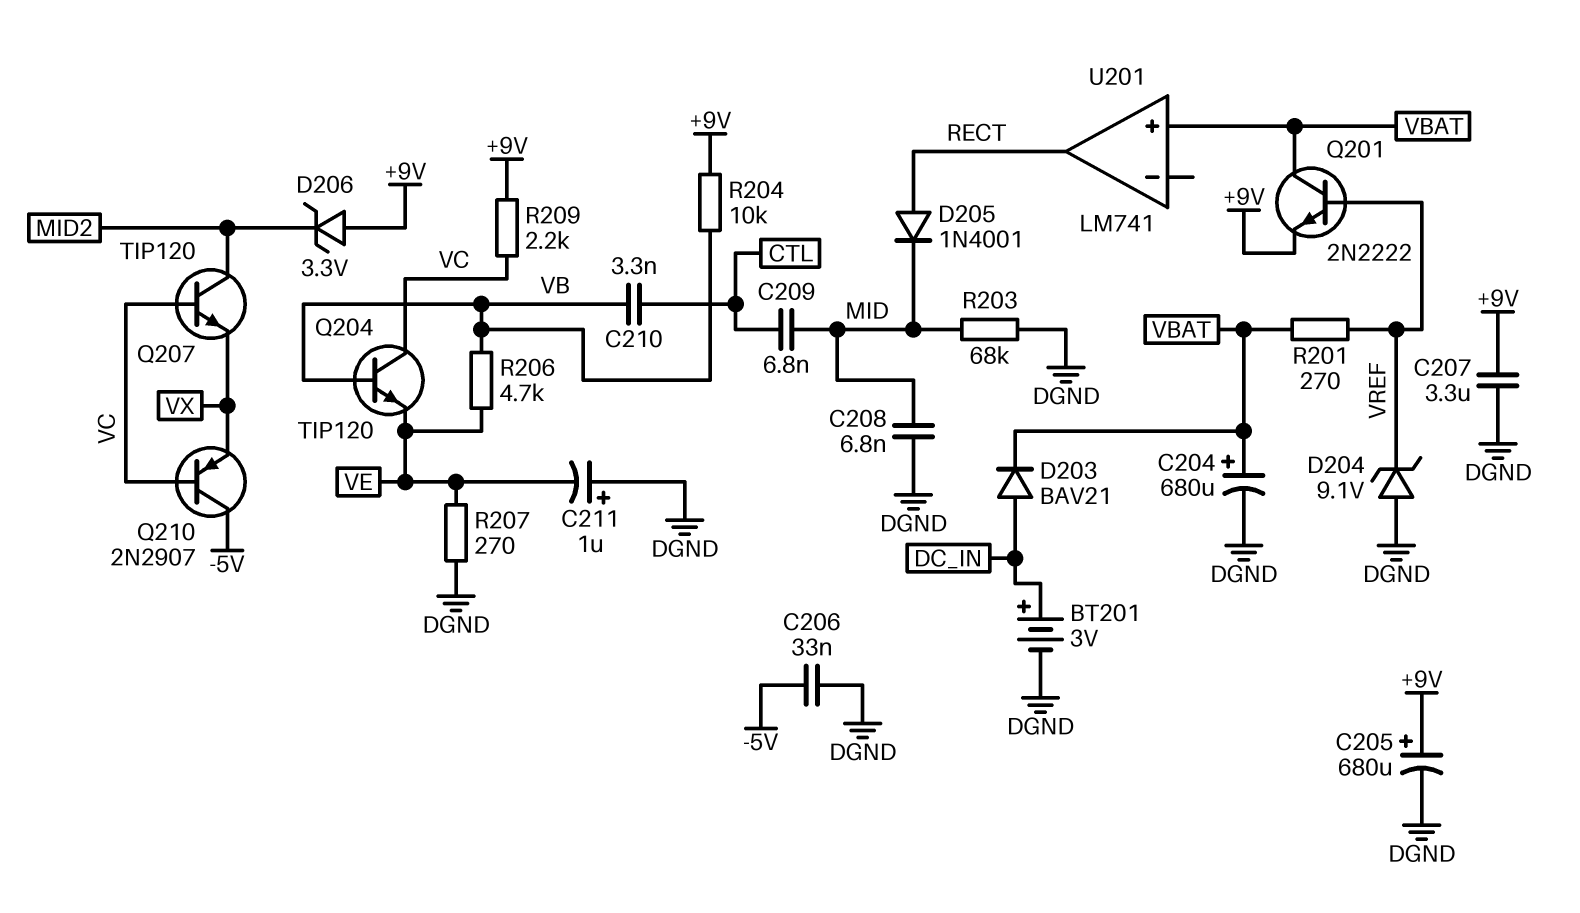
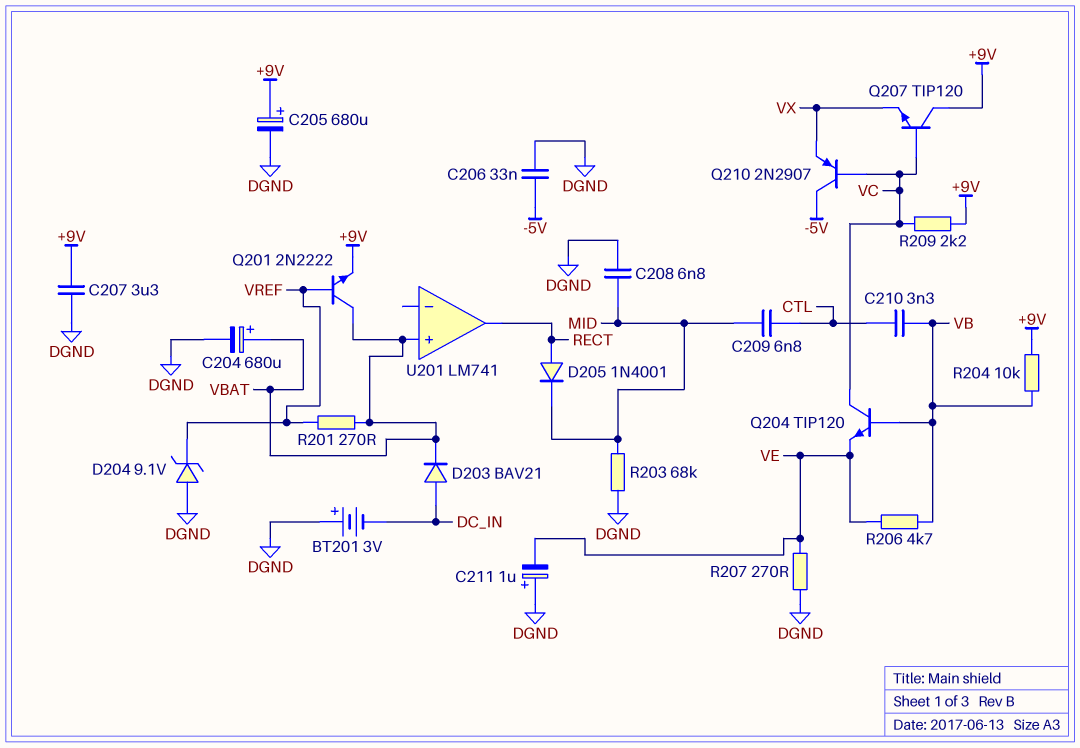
BT201: 3V (plus DC_IN, minus DGND) -> 3V (plus DGND, minus DC_IN)
D206: zener 3.3V (A +9V, K MID2) -> none
Q207: NPN TIP120 (B VC, C MID2, E VX) -> NPN TIP120 (B VC, C +9V, E VX)

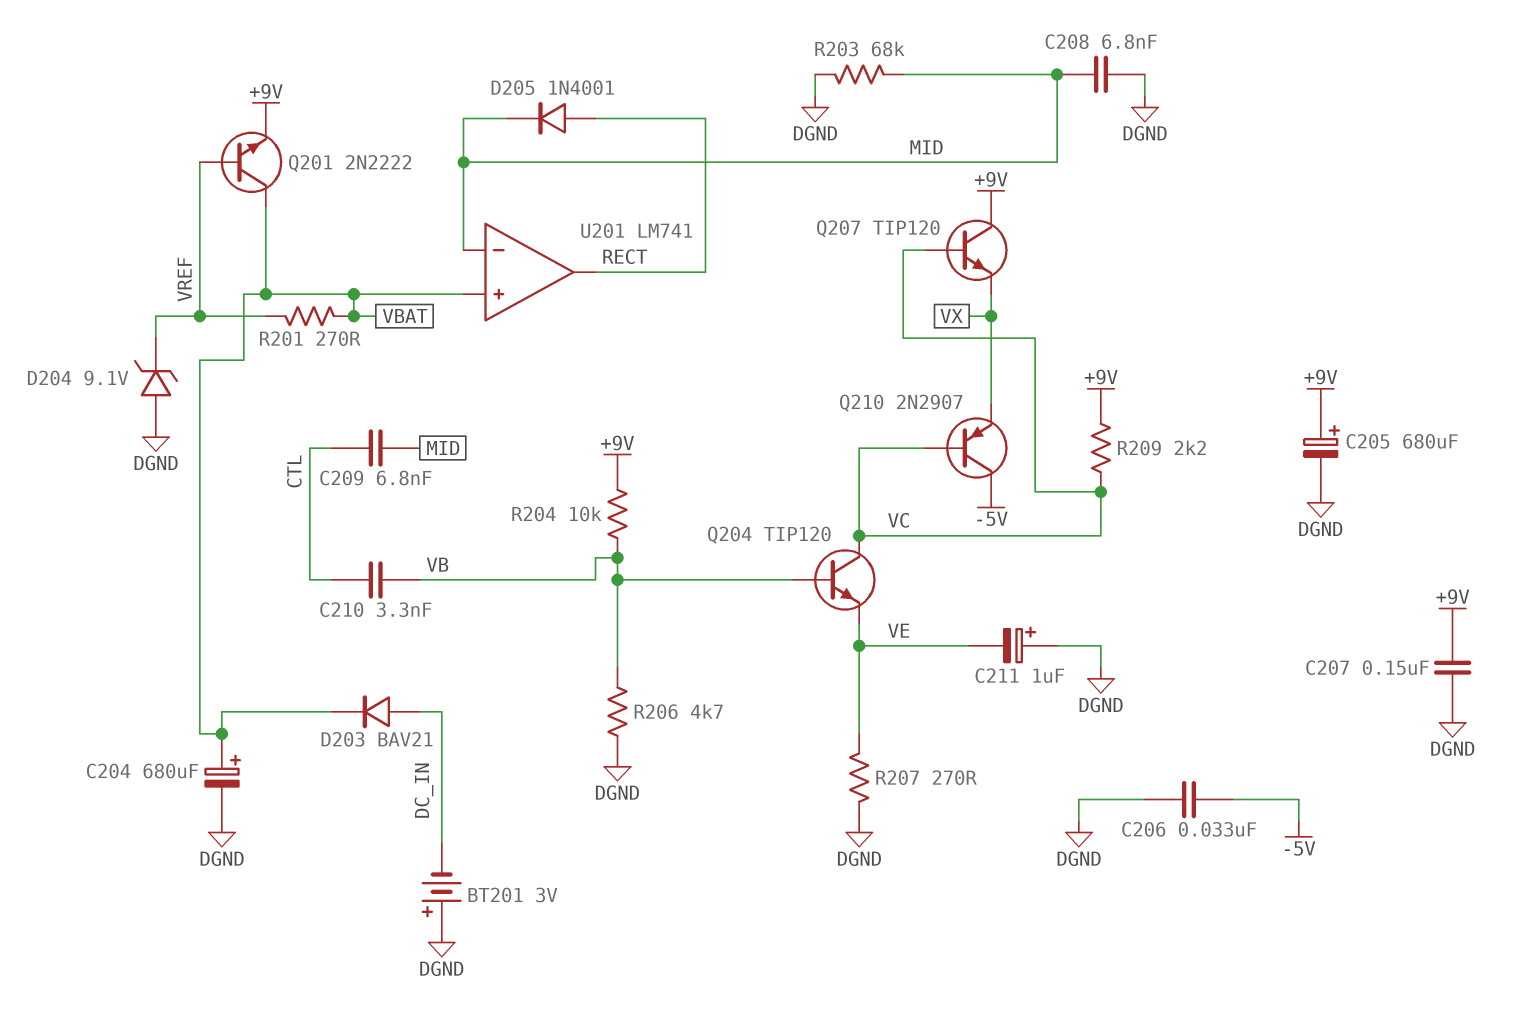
C207: 3.3uF (+9V, DGND) -> 150nF (+9V, DGND)
R206: 4.7k (VB, VE) -> 4.7k (DGND, VB)
U201 pin in-: none -> MID

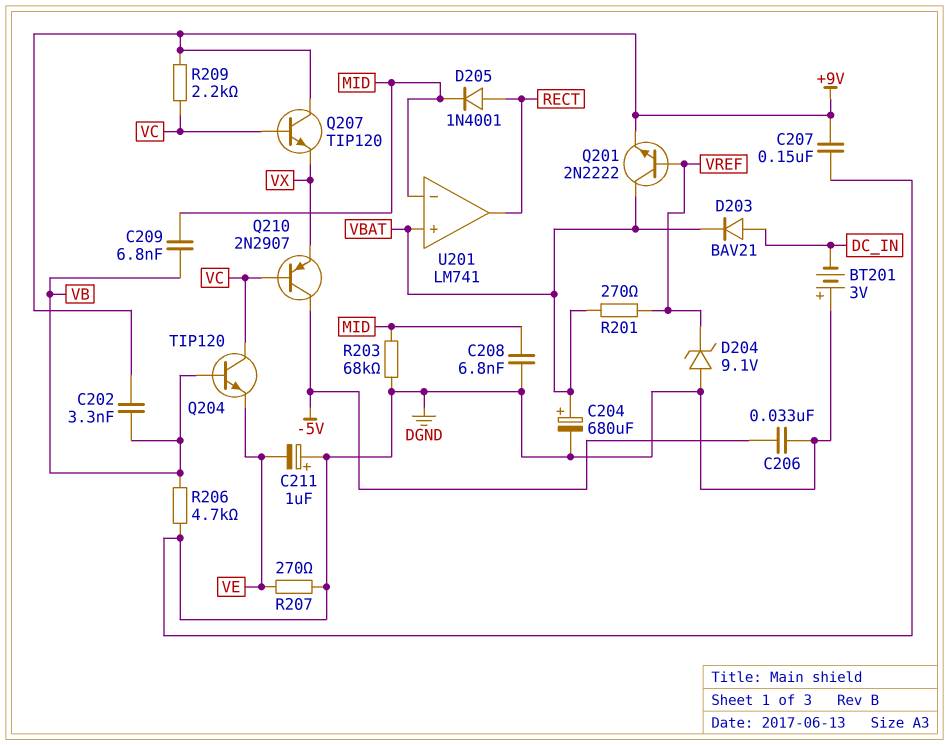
C202: none -> 3.3nF (+9V, VB)
C205: 680uF (plus +9V, minus DGND) -> none
C209: 6.8nF (CTL, MID) -> 6.8nF (MID, VB)
C210: 3.3nF (CTL, VB) -> none
R204: 10k (+9V, VB) -> none

